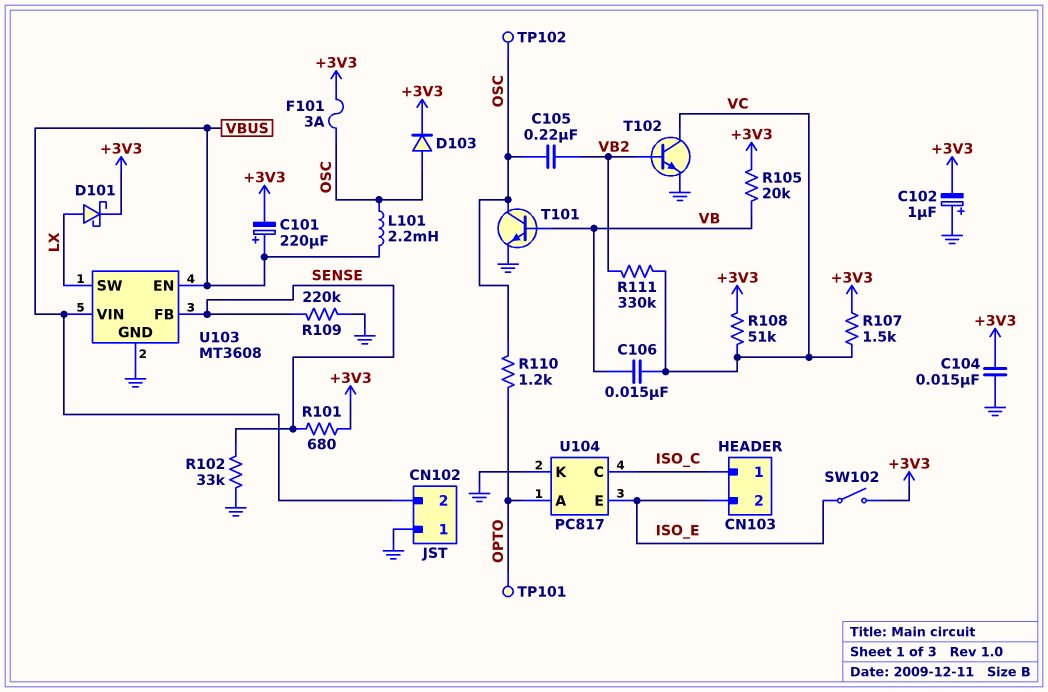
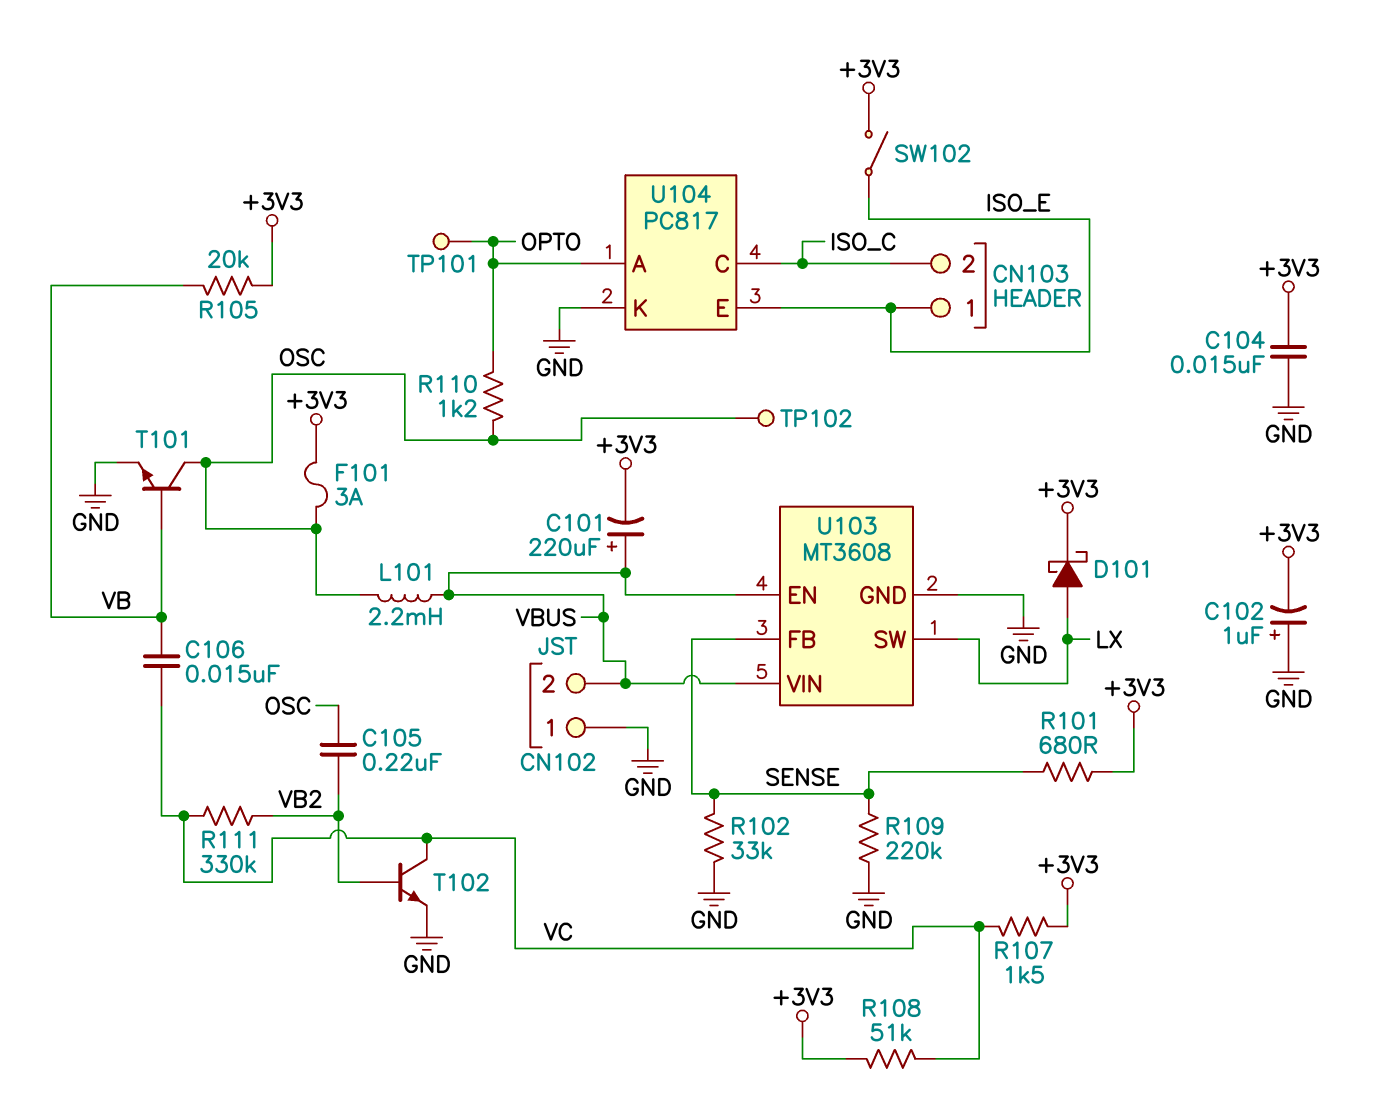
CN103 pin 1: ISO_C -> ISO_E
CN103 pin 2: ISO_E -> ISO_C
D103: diode (A OSC, K +3V3) -> none

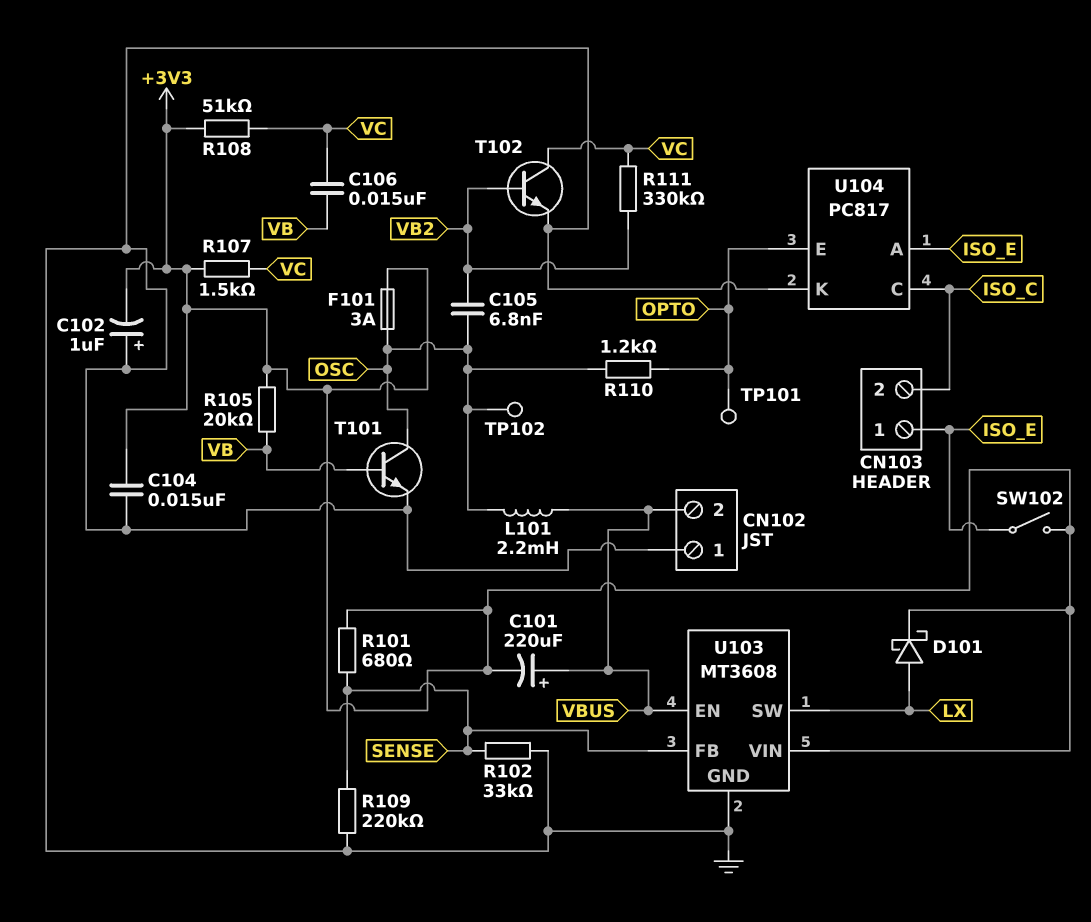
C105: 220nF (OSC, VB2) -> 6.8nF (OSC, VB2)
U103 pin VIN: VBUS -> +3V3
U104 pin A: OPTO -> ISO_E
U104 pin E: ISO_E -> OPTO

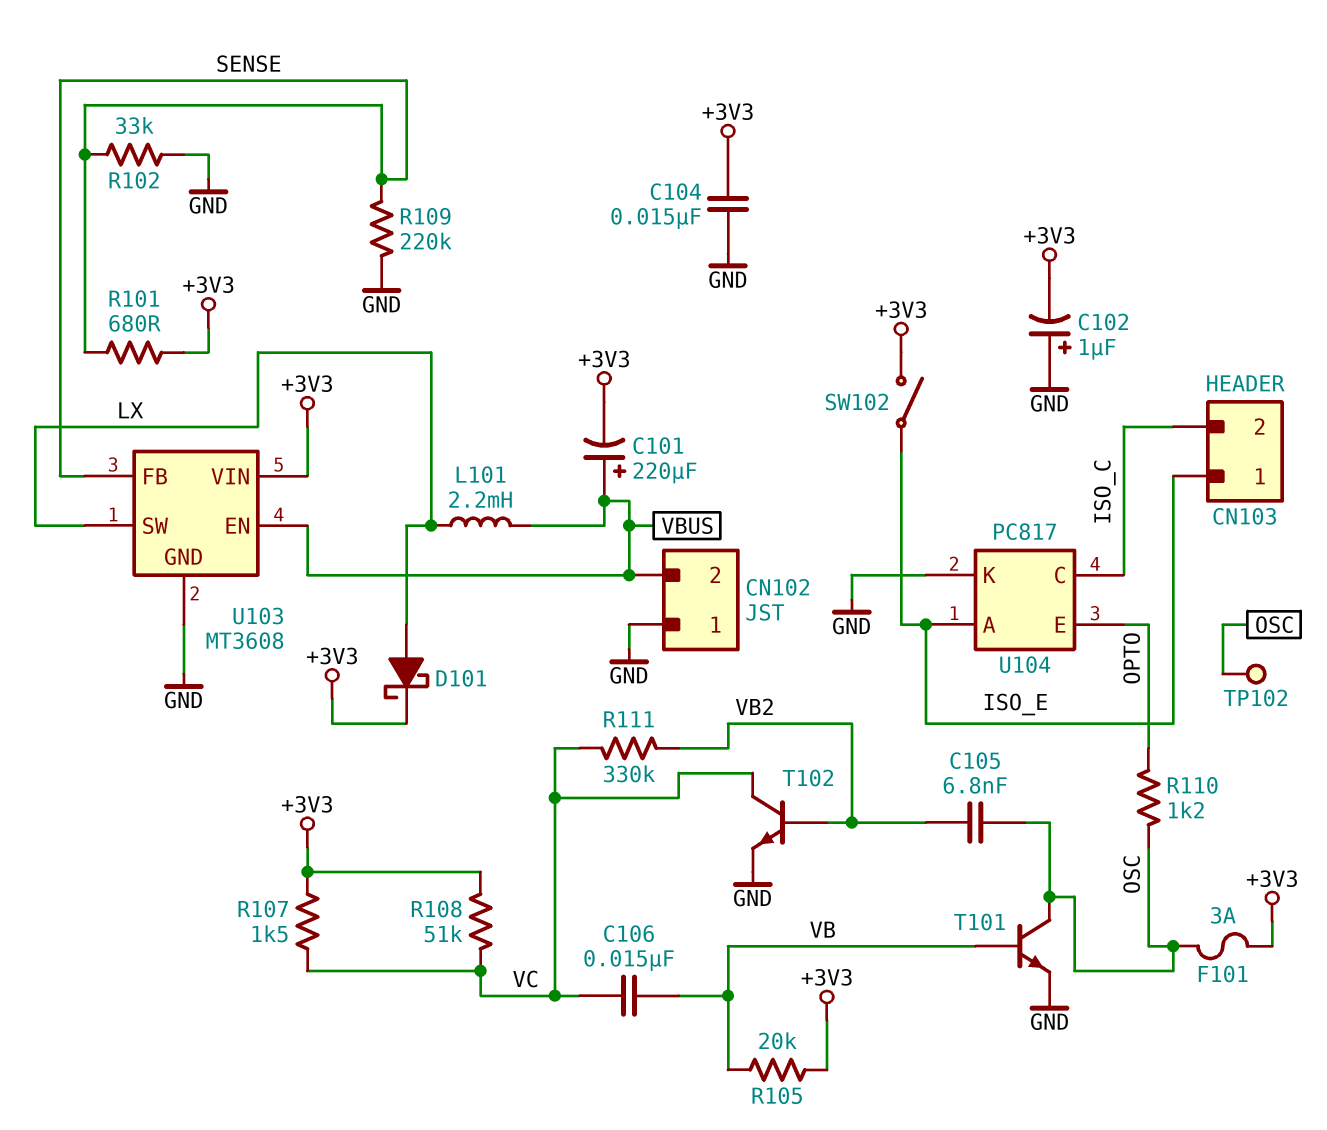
L101: 2.2mH (OSC, VBUS) -> 2.2mH (LX, VBUS)
TP101: test point (OPTO) -> none

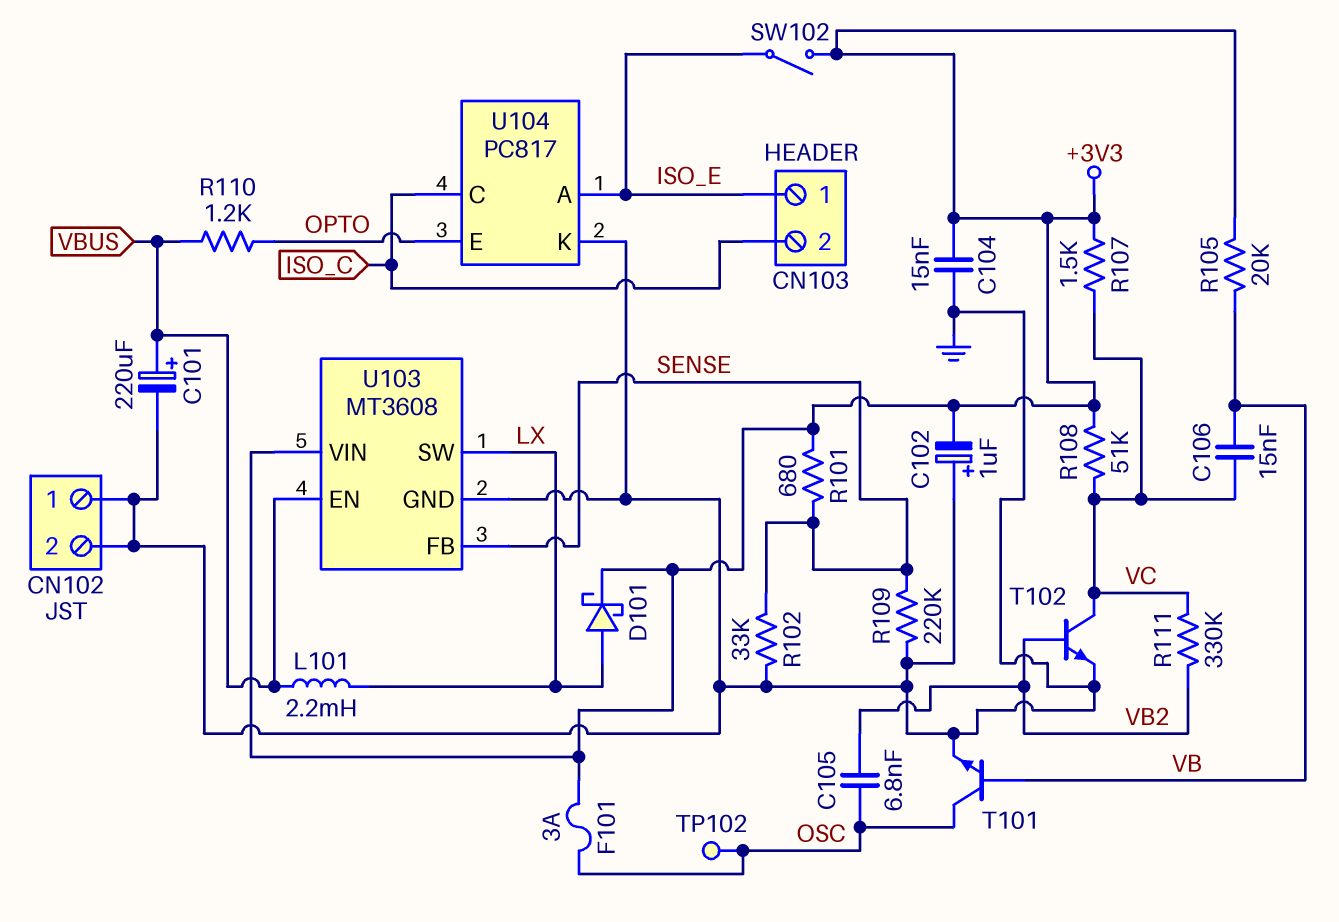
C101: 220uF (plus VBUS, minus +3V3) -> 220uF (plus VBUS, minus GND)
CN102 pin 2: VBUS -> GND
R110: 1.2k (OPTO, OSC) -> 1.2k (OPTO, VBUS)

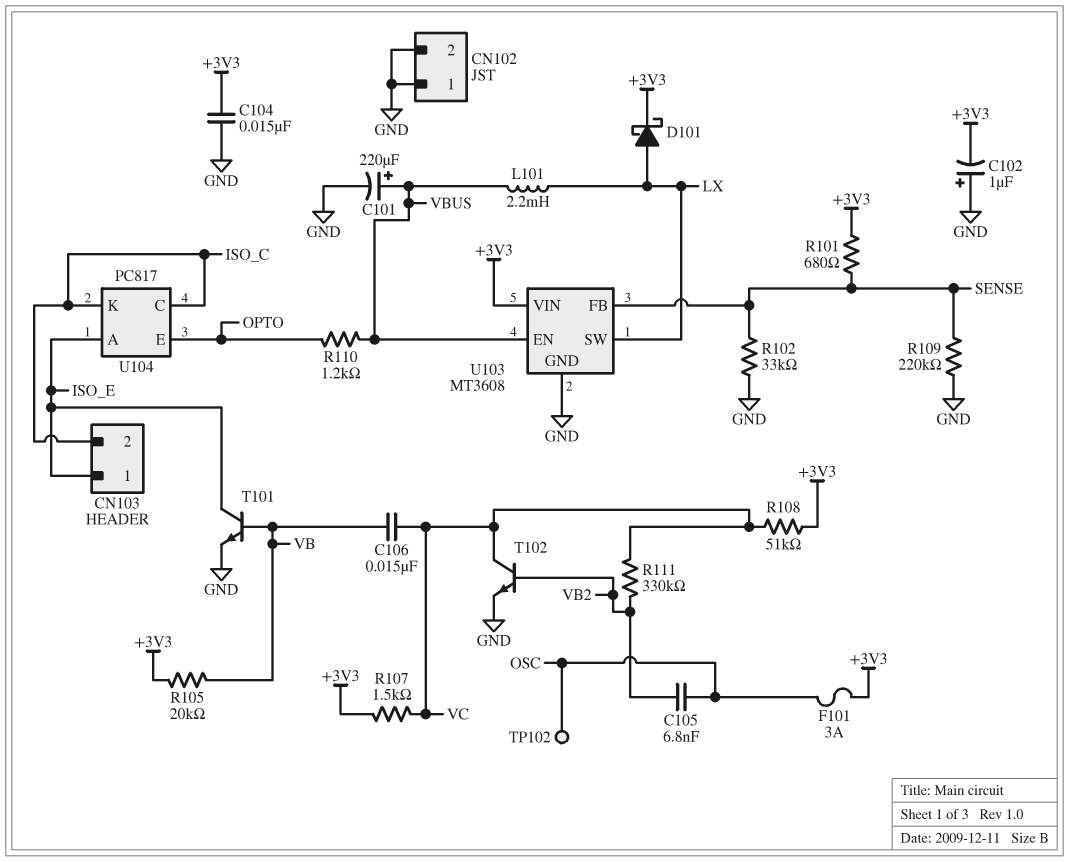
SW102: switch (+3V3, ISO_E) -> none
T101: NPN (B VB, C OSC, E GND) -> NPN (B VB, C ISO_E, E GND)
U104 pin K: GND -> ISO_C

